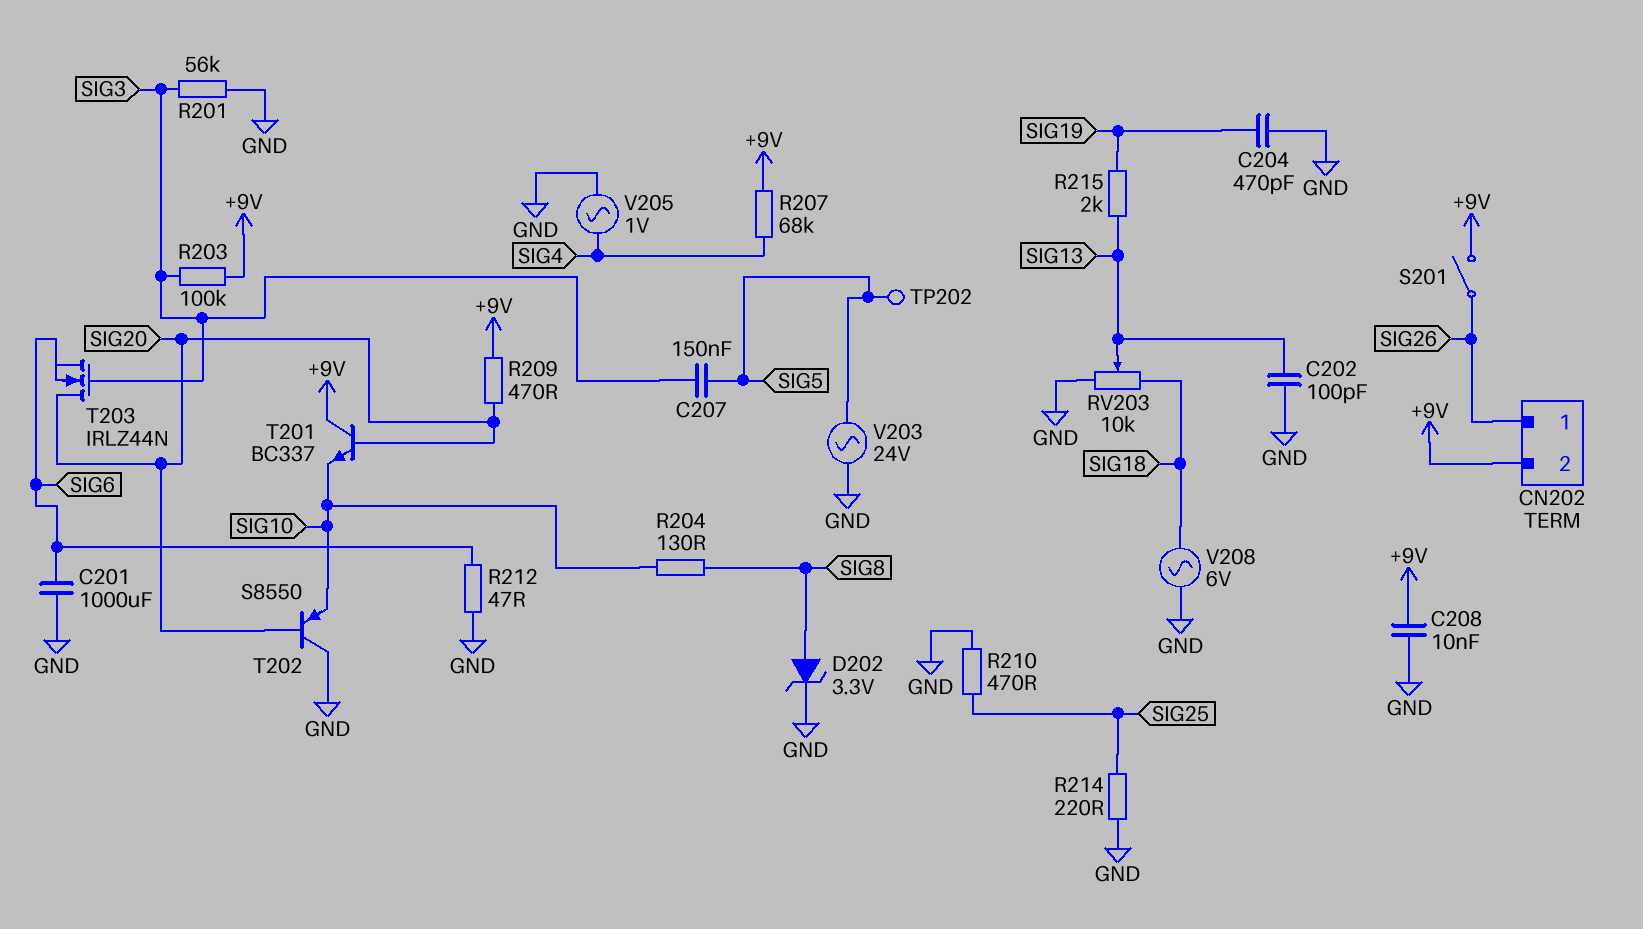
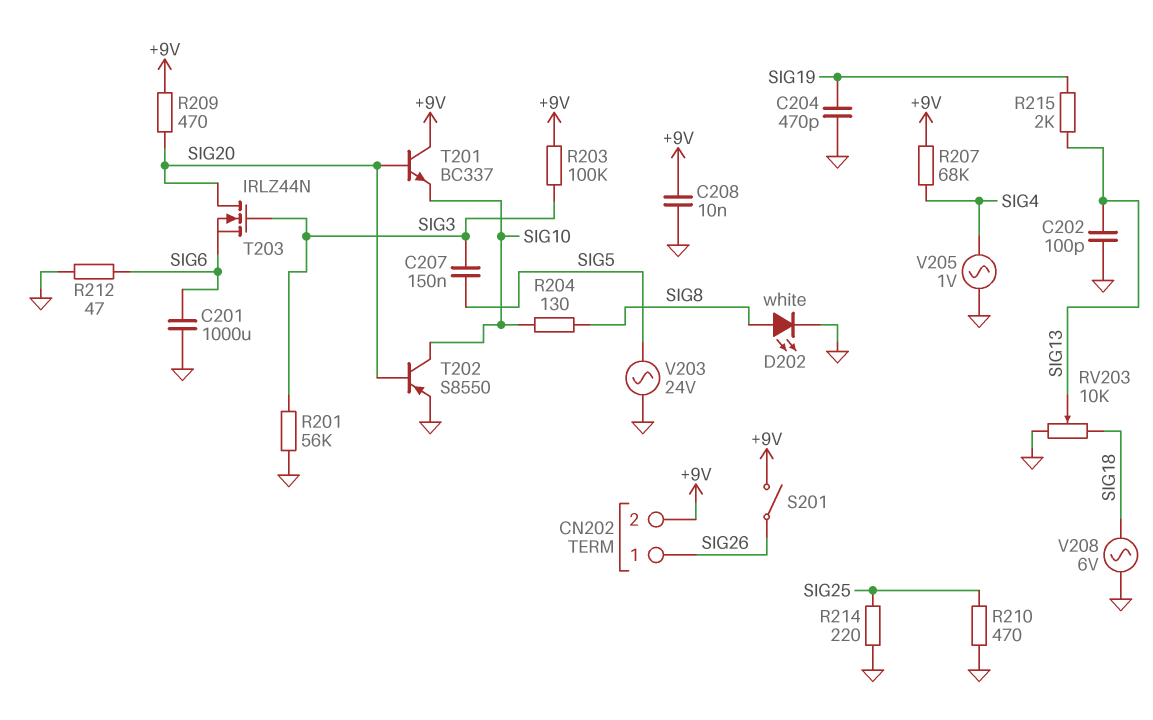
D202: zener 3.3V (A SIG8, K GND) -> LED white (A SIG8, K GND)
T202: PNP S8550 (B SIG20, C GND, E SIG10) -> PNP S8550 (B SIG20, C SIG10, E GND)
TP202: test point (SIG5) -> none

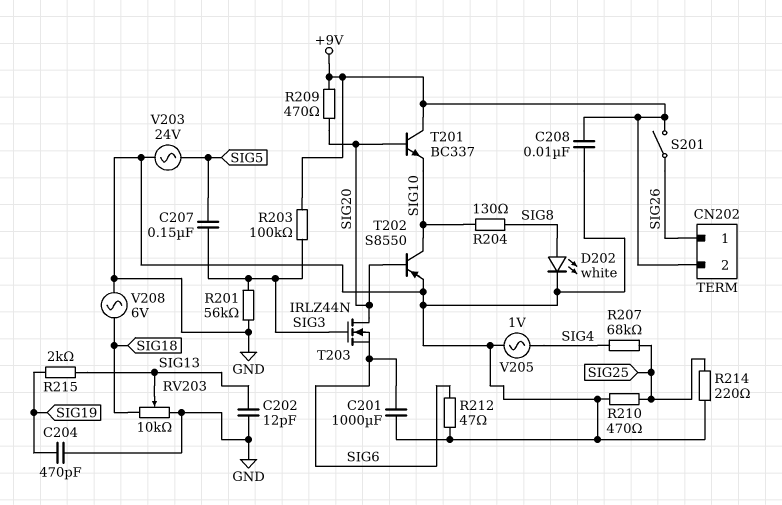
C202: 100pF (GND, SIG13) -> 12pF (GND, SIG13)
R207: 68k (+9V, SIG4) -> 68k (SIG4, SIG25)

